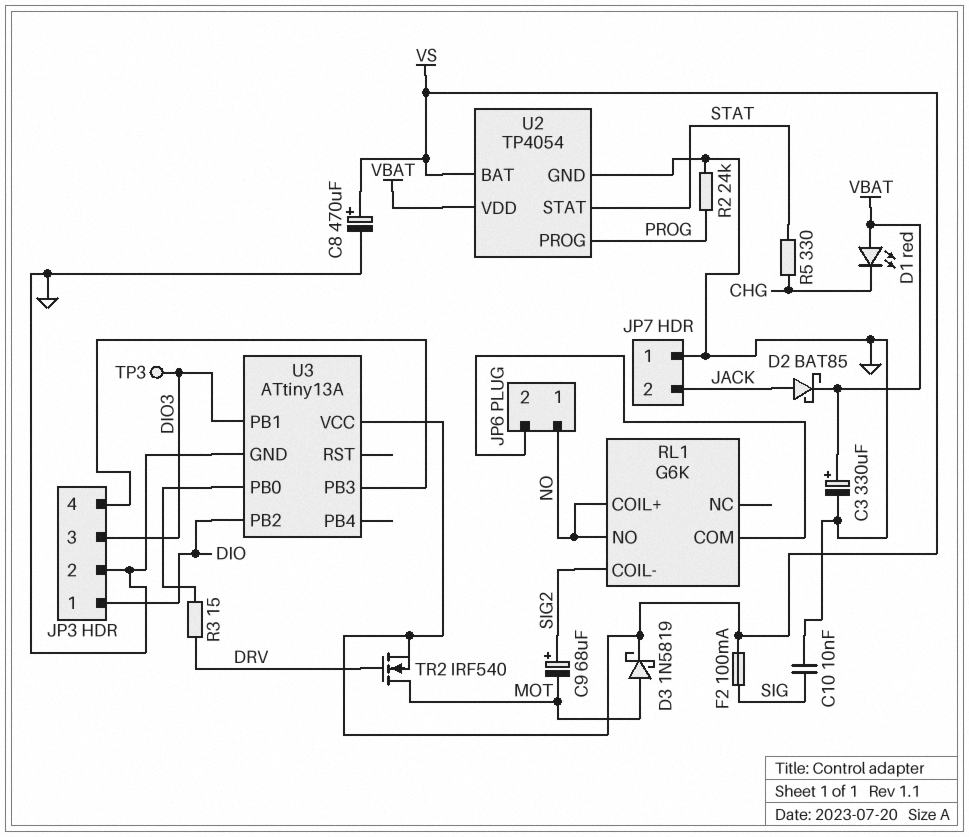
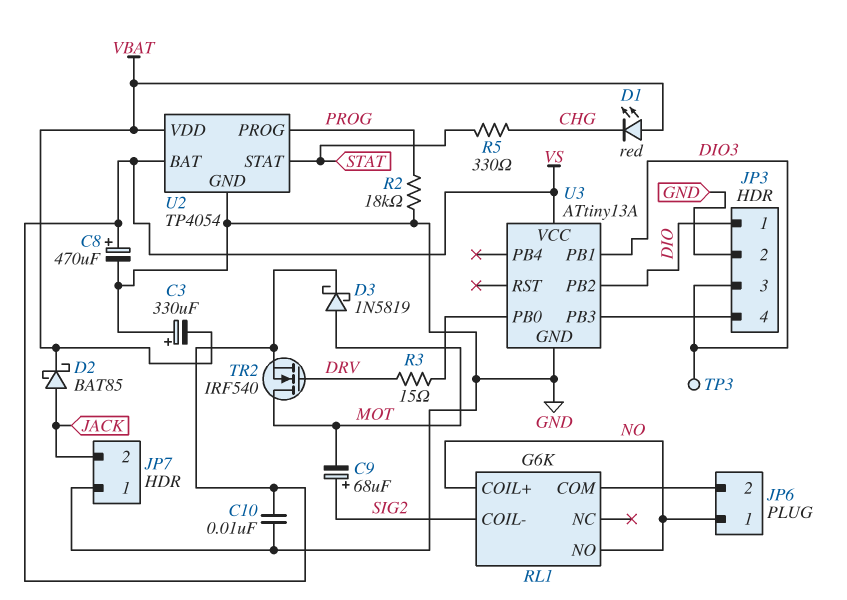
C3: 330uF (plus VBAT, minus GND) -> 330uF (plus GND, minus VBAT)
C10: 10nF (GND, SIG) -> 10nF (GND, VS)
F2: 100mA (SIG, VS) -> none
R2: 24k (GND, PROG) -> 18k (GND, PROG)

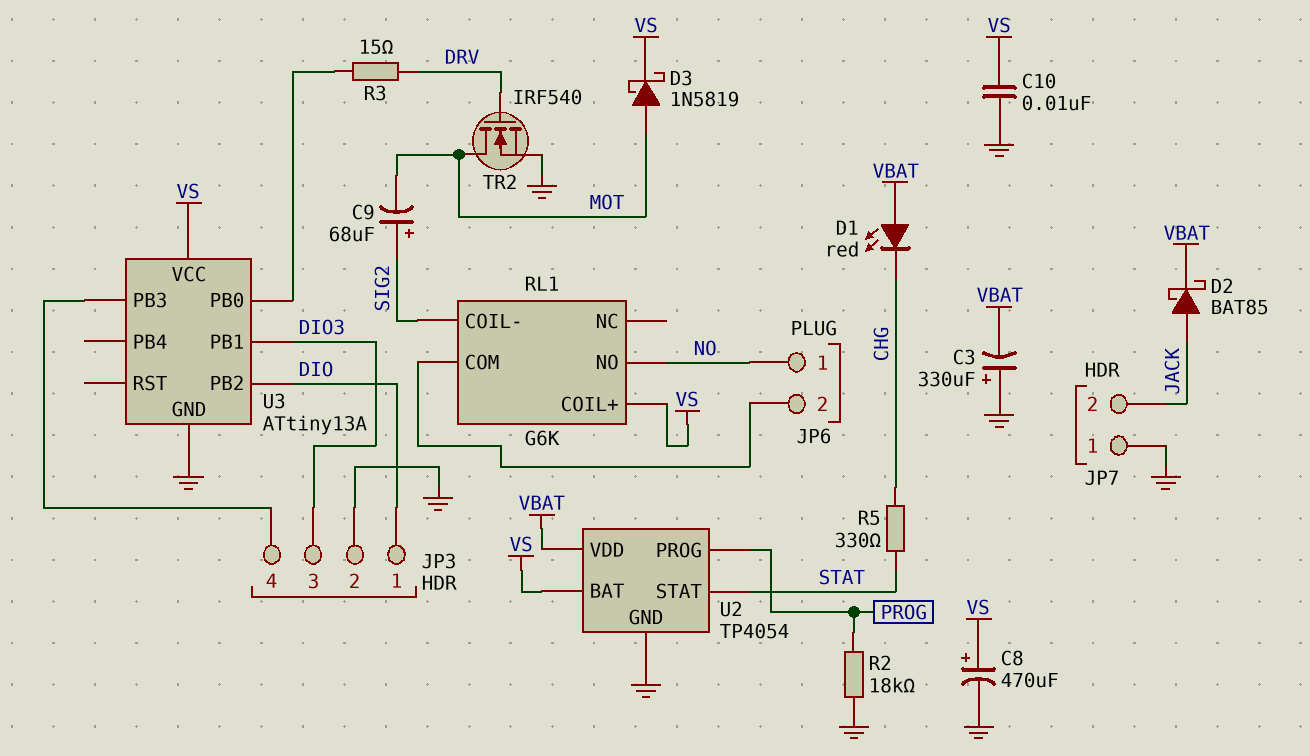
RL1 pin COIL+: NO -> VS
TP3: test point (DIO3) -> none
TR2: NMOS IRF540 (G DRV, D MOT, S VS) -> NMOS IRF540 (G DRV, D MOT, S GND)

